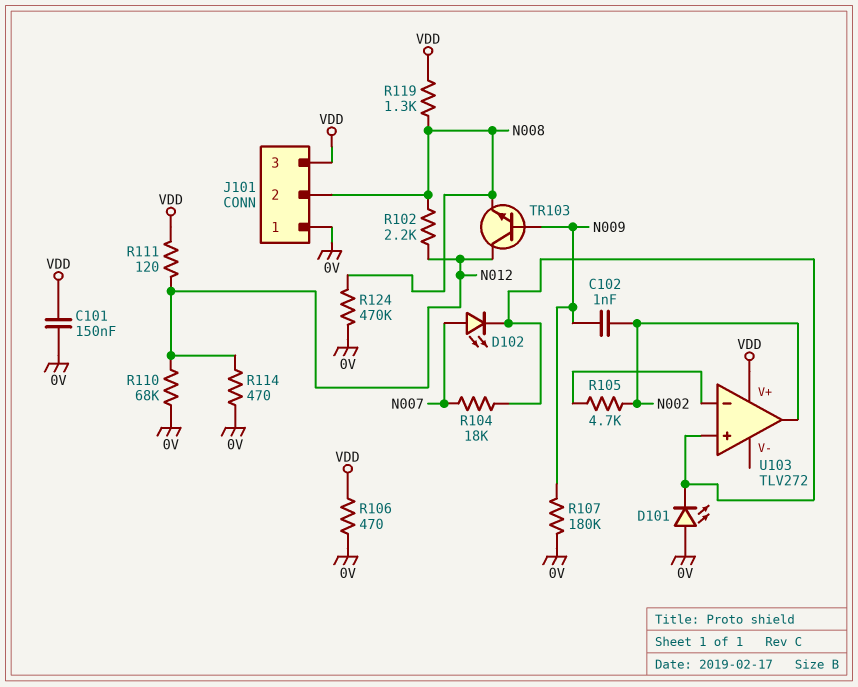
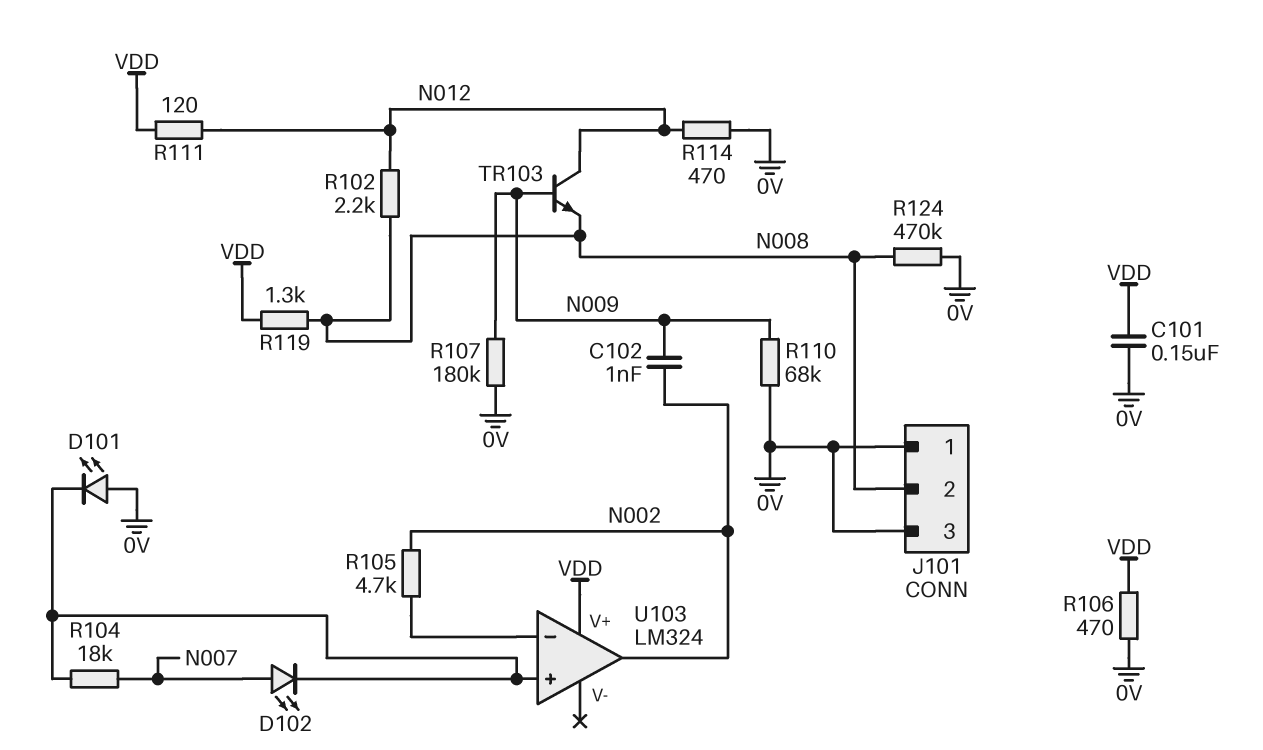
J101 pin 3: VDD -> 0V
R110: 68k (0V, N012) -> 68k (0V, N009)
U103: TLV272 -> LM324

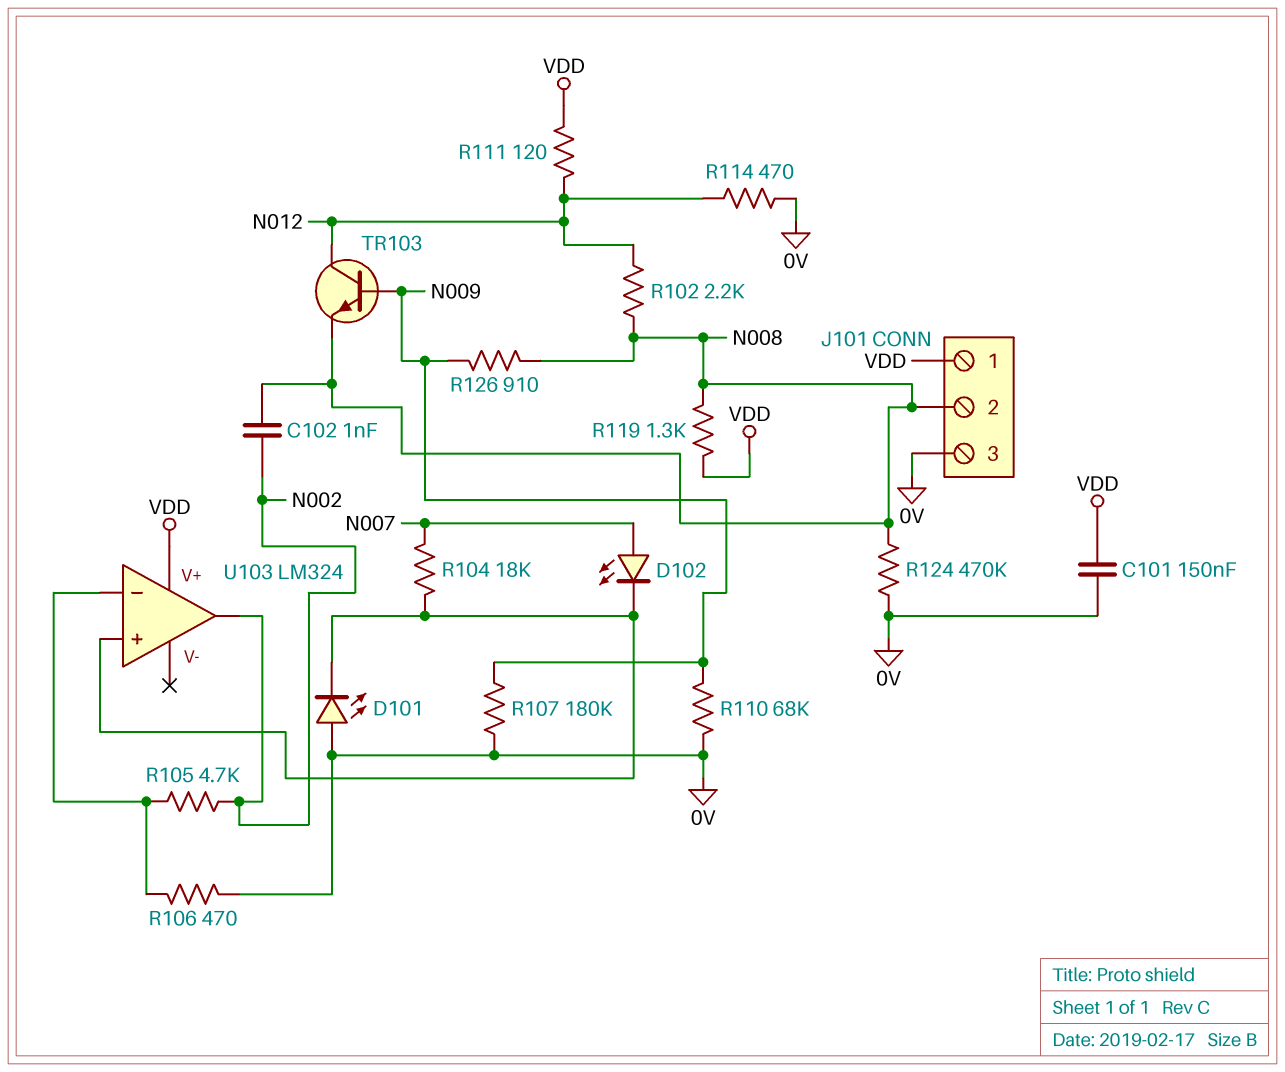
C102: 1nF (N002, N009) -> 1nF (N002, N008)
J101 pin 1: 0V -> VDD
R106: 470 (0V, VDD) -> 470 (0V, U103/in-)
R126: none -> 910 (N008, N009)

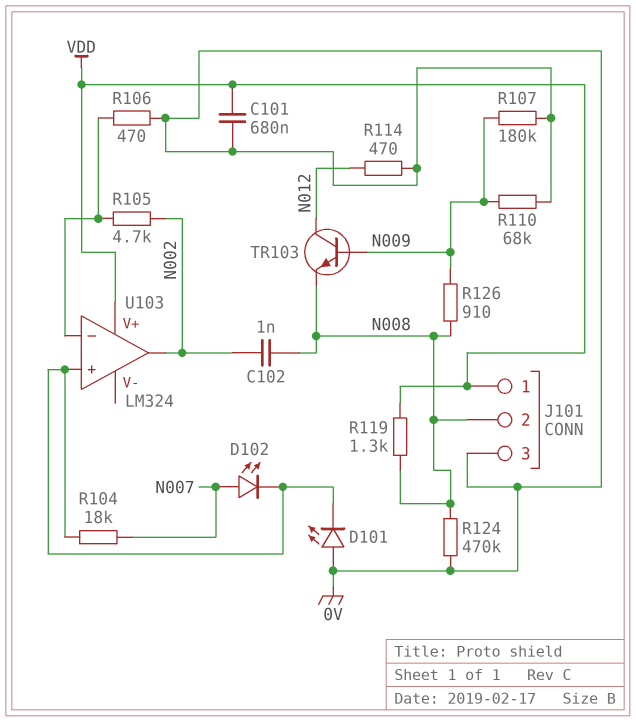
C101: 150nF (0V, VDD) -> 680nF (0V, VDD)
R102: 2.2k (N008, N012) -> none
R111: 120 (N012, VDD) -> none

